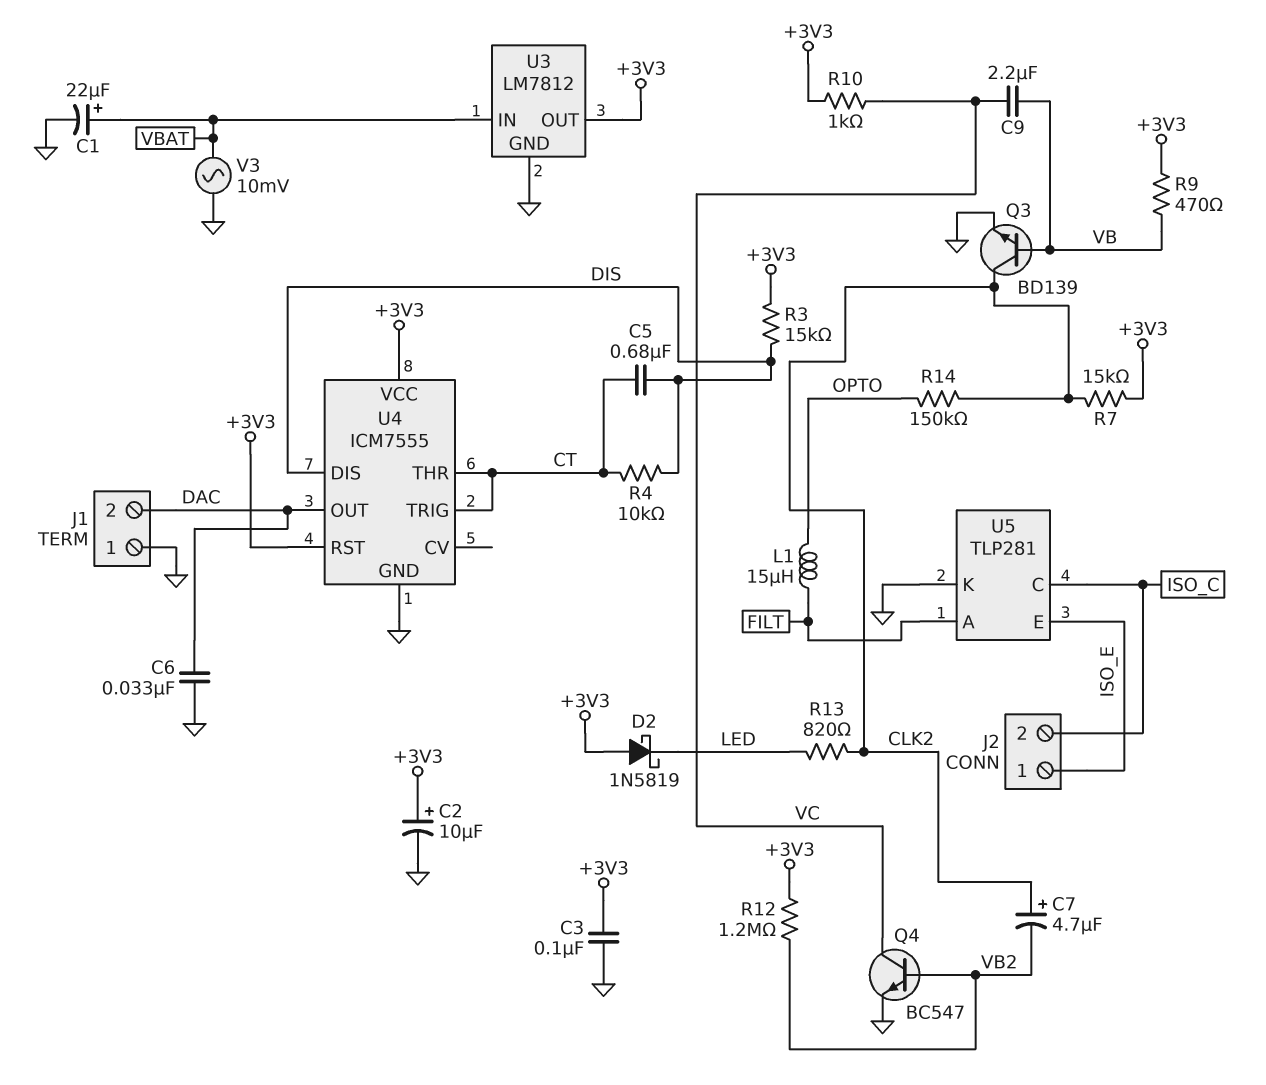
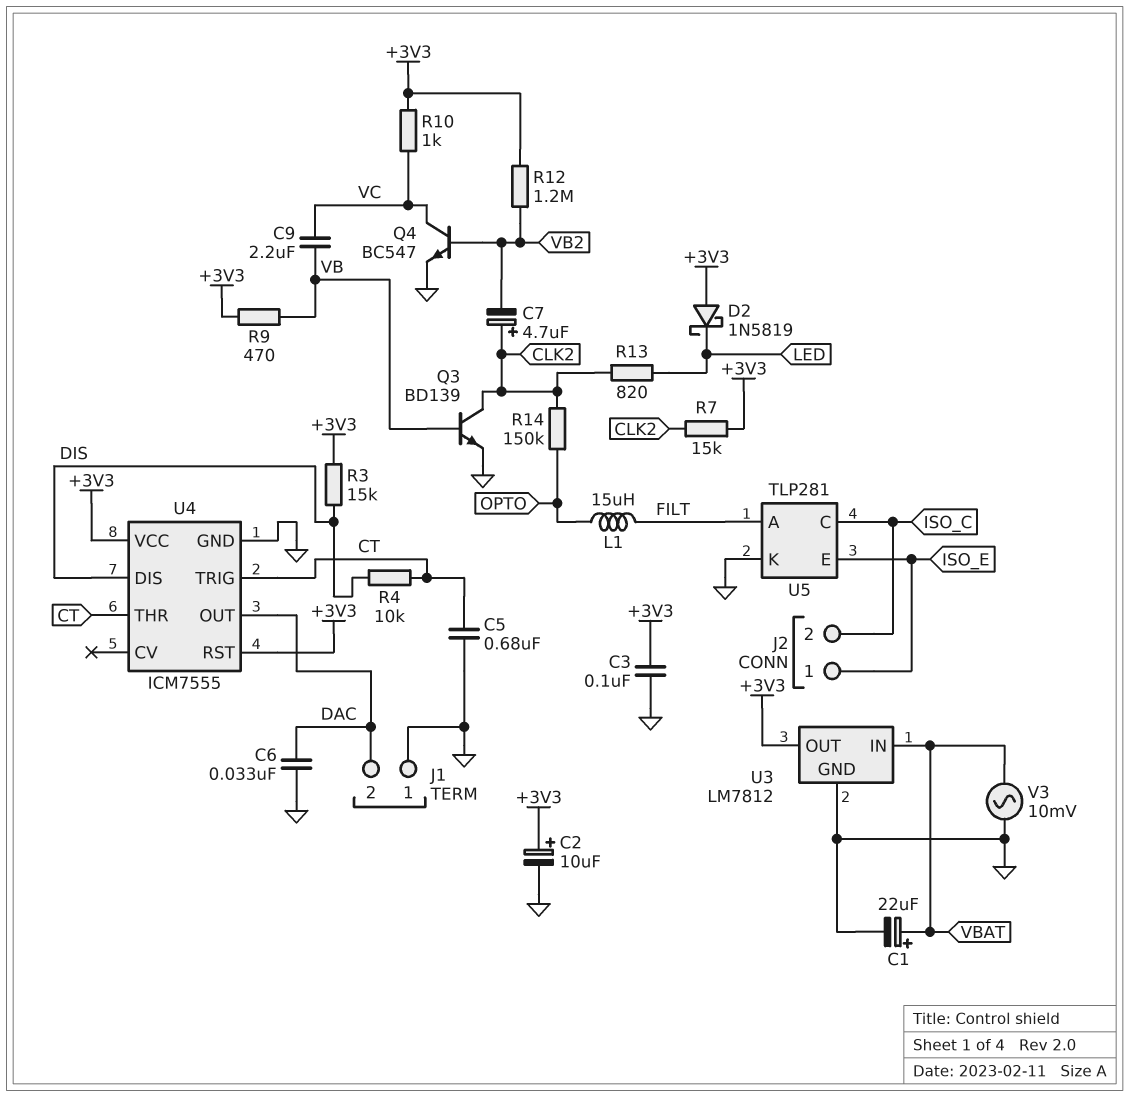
C5: 680nF (CT, DIS) -> 680nF (CT, GND)

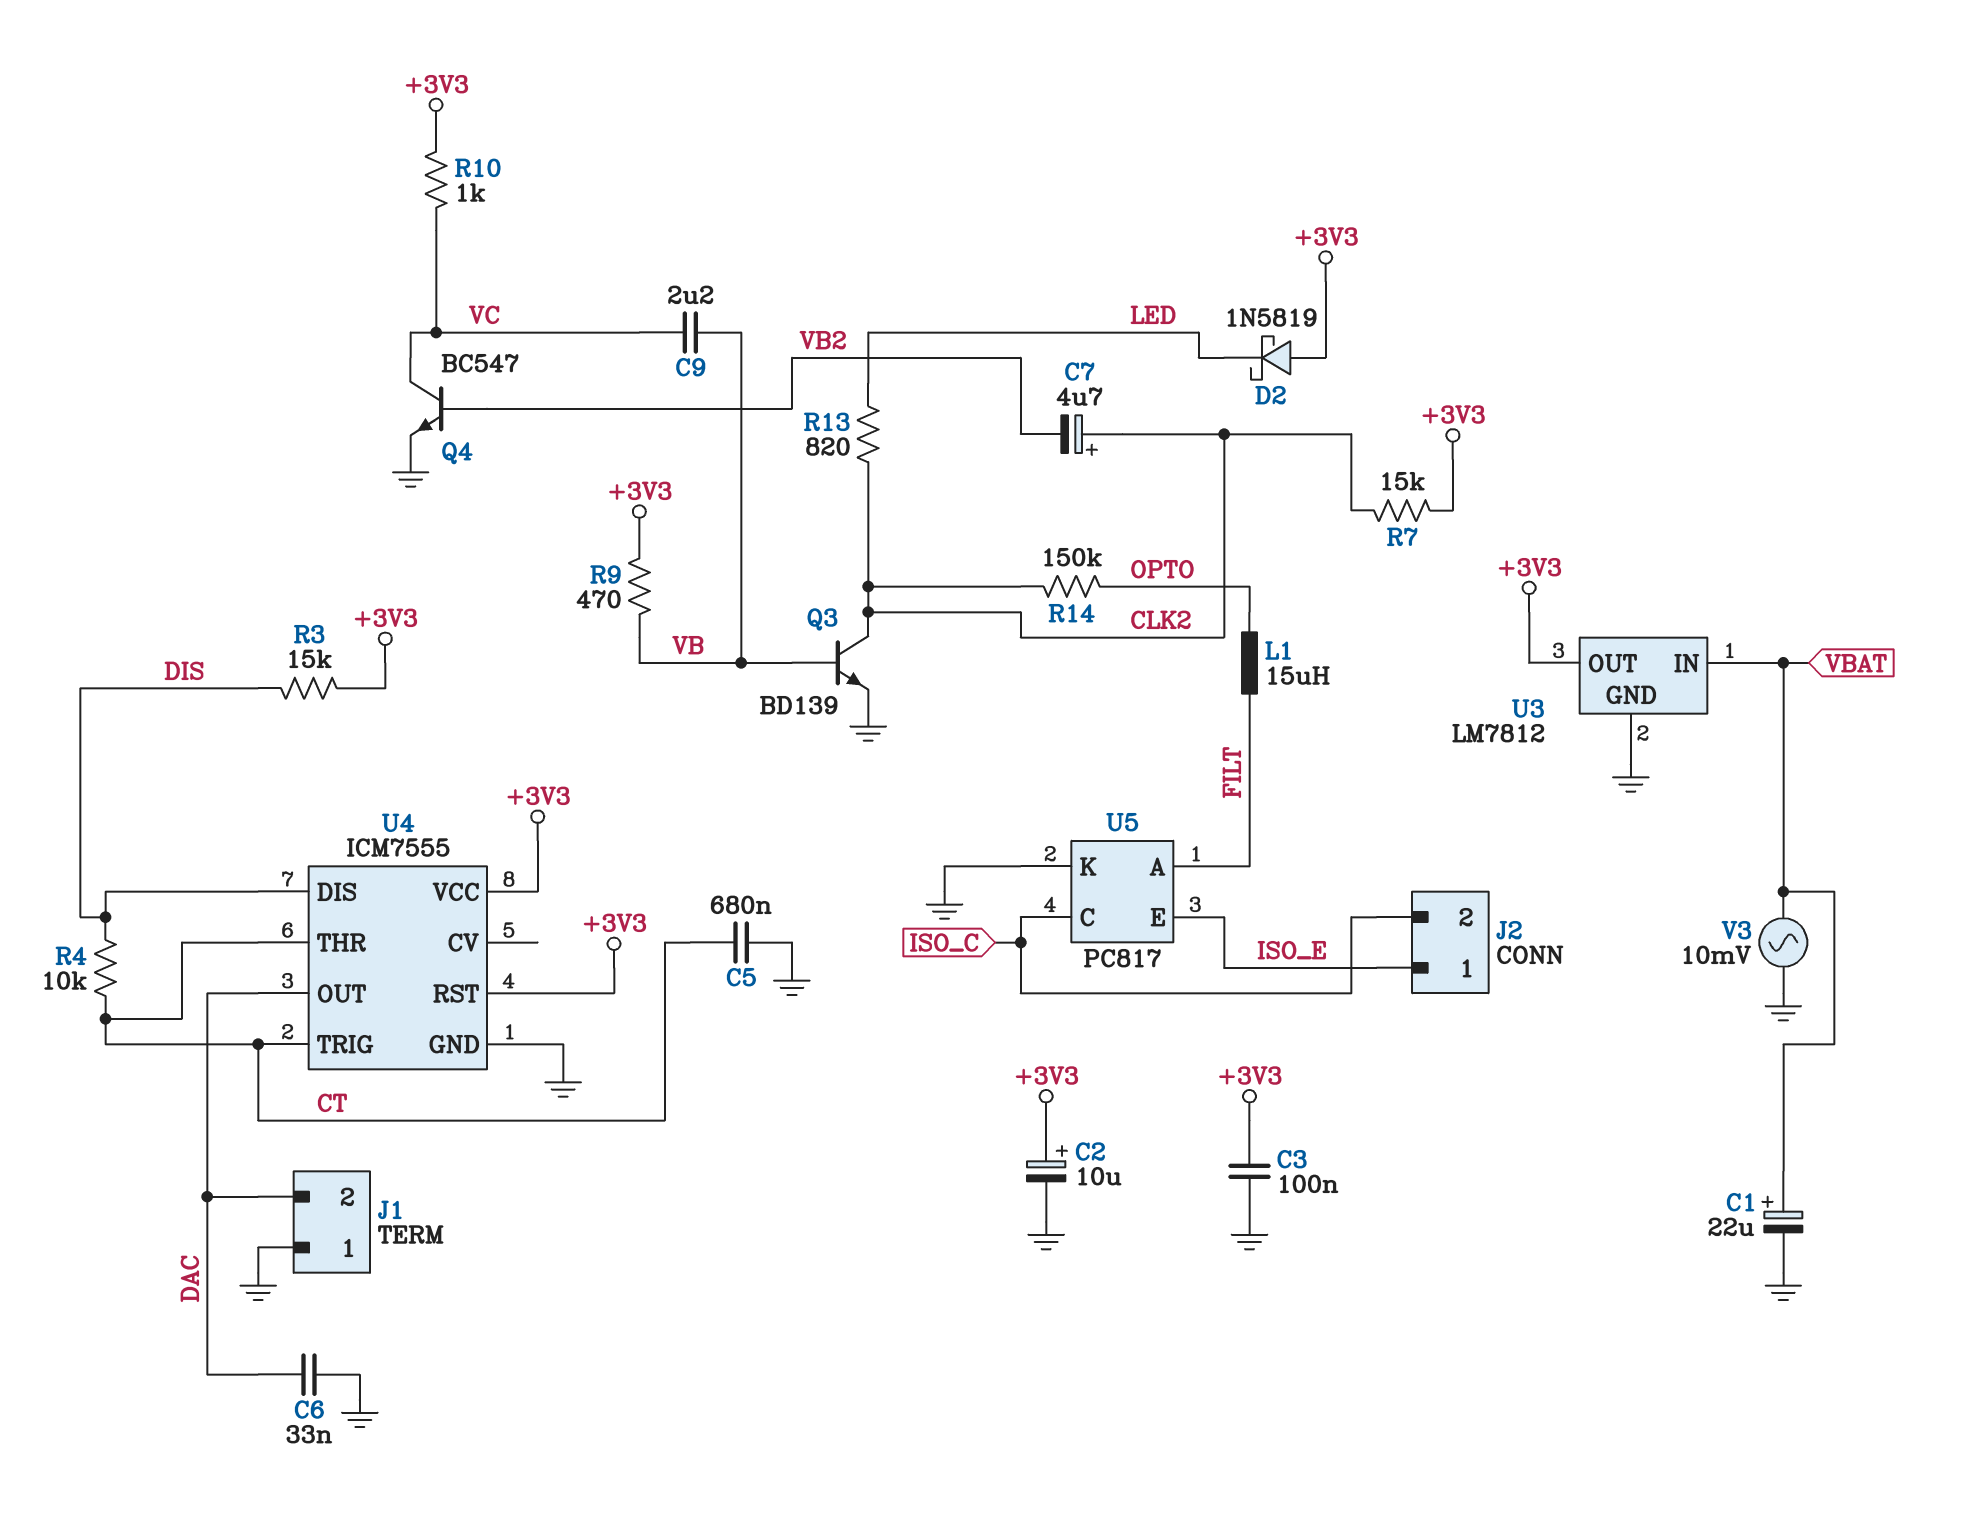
R12: 1.2M (+3V3, VB2) -> none
U5: TLP281 -> PC817

